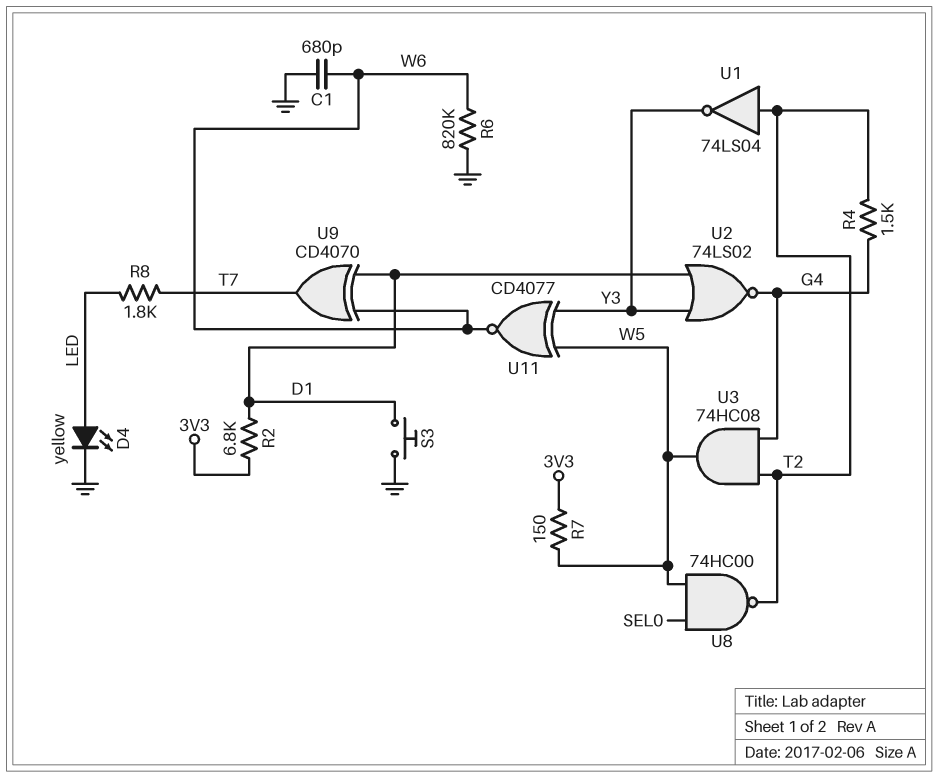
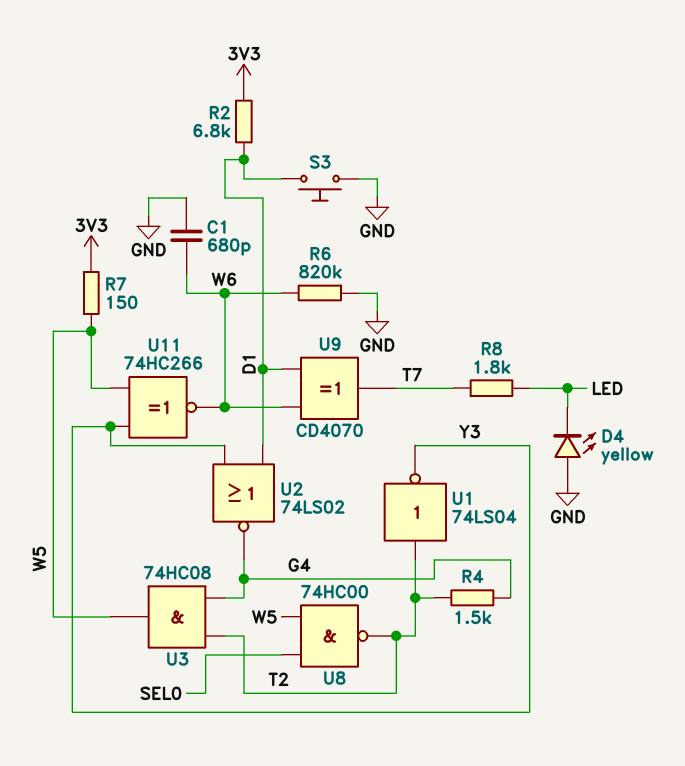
D4: LED yellow (A LED, K GND) -> LED yellow (A GND, K LED)
U11: XNOR CD4077 (in W5, in Y3, out W6) -> XNOR 74HC266 (in W5, in Y3, out W6)

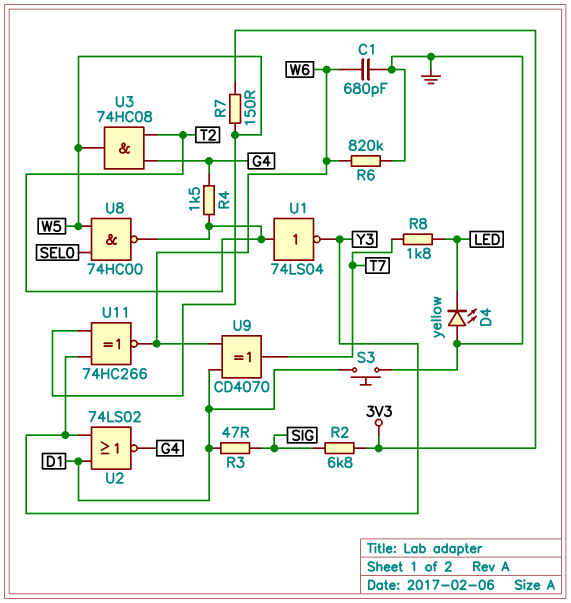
R2: 6.8k (3V3, D1) -> 6.8k (3V3, SIG)
R3: none -> 47 (D1, SIG)

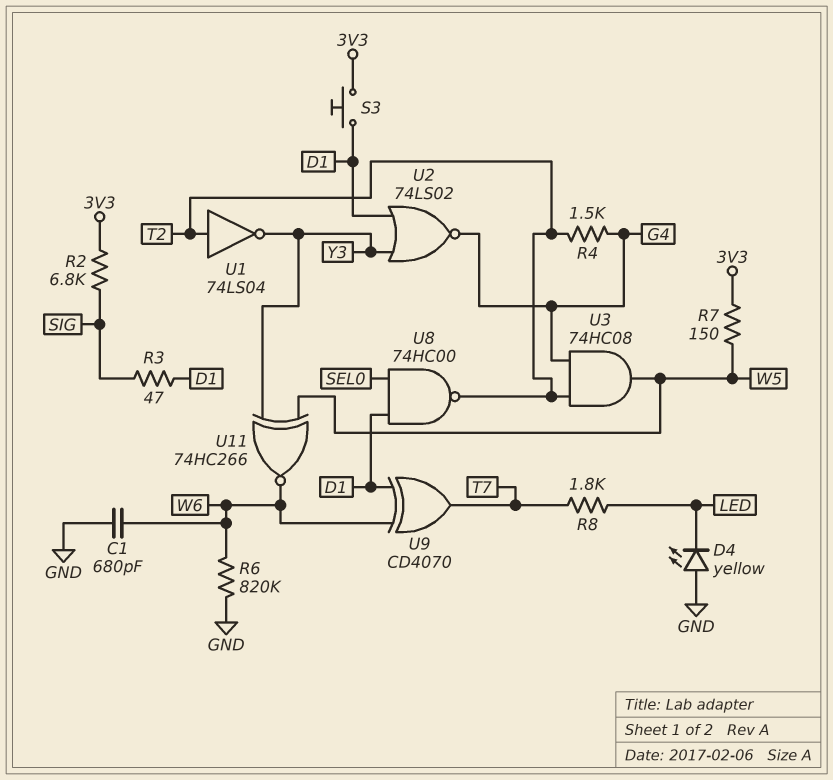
S3: button (D1, GND) -> button (3V3, D1)
U8: NAND 74HC00 (in SEL0, in W5, out T2) -> NAND 74HC00 (in D1, in SEL0, out T2)

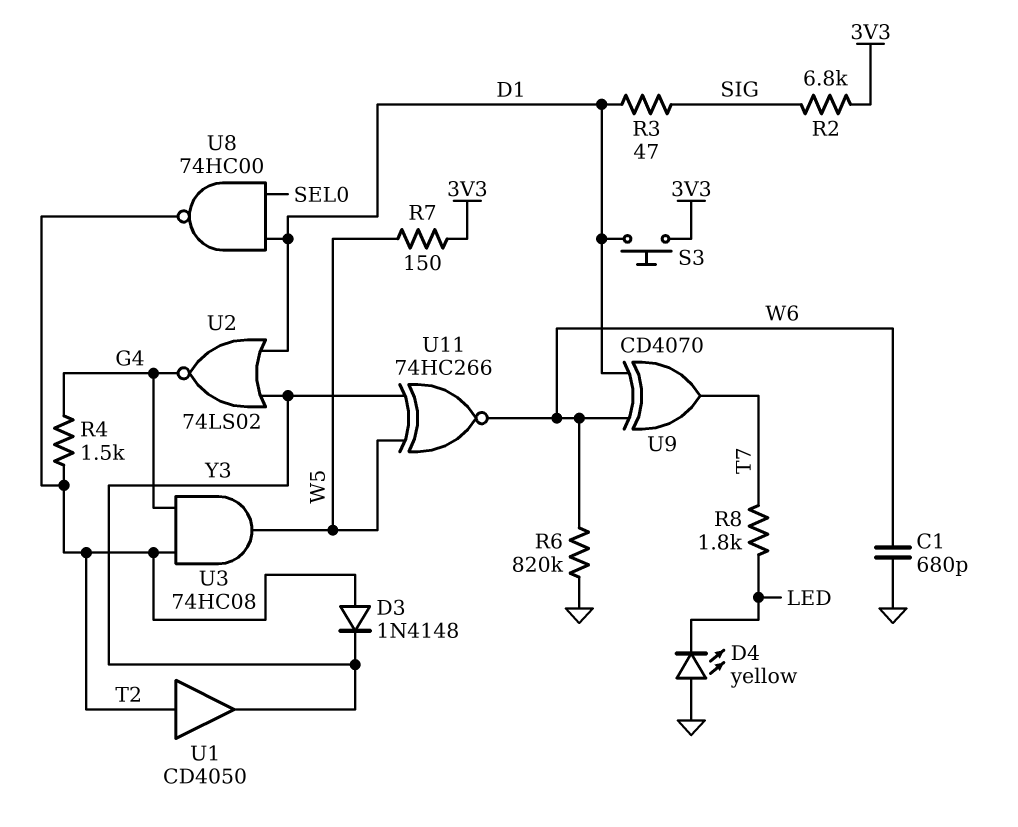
D3: none -> diode 1N4148 (A T2, K Y3)
U1: NOT 74LS04 (in T2, out Y3) -> buffer CD4050 (in T2, out Y3)

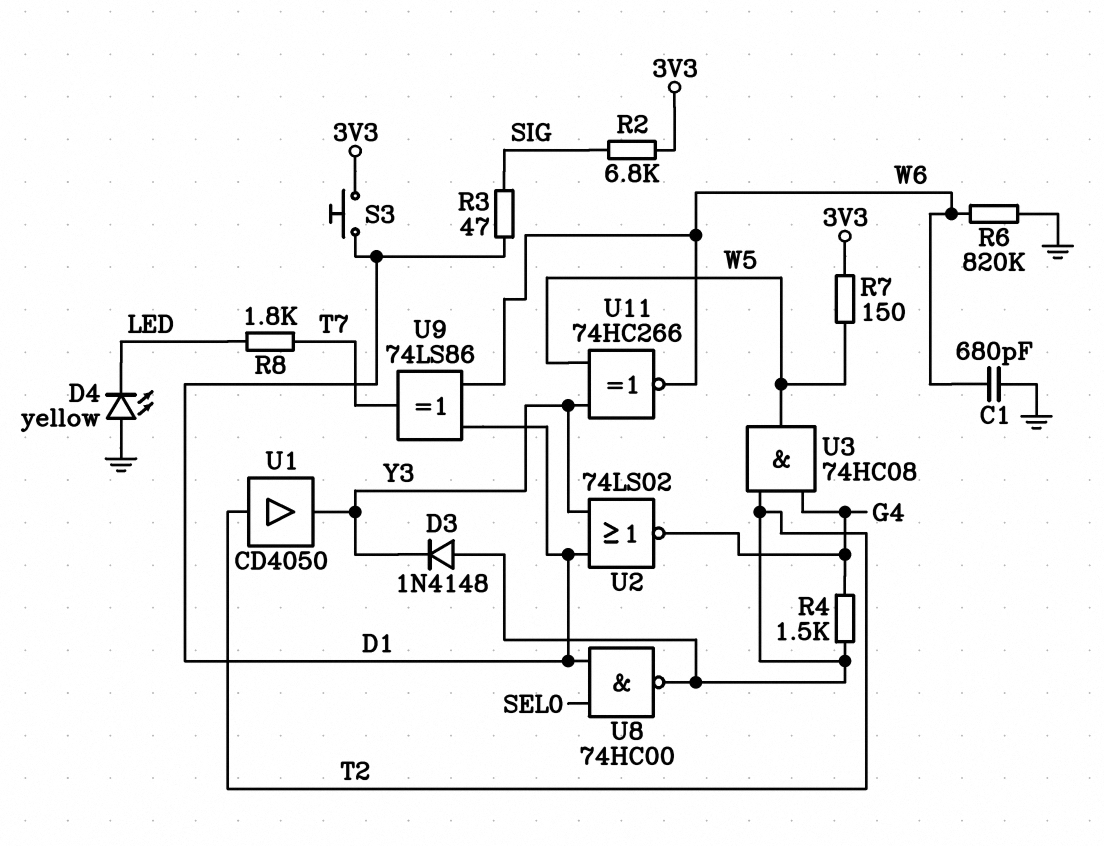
U9: XOR CD4070 (in D1, in W6, out T7) -> XOR 74LS86 (in D1, in W6, out T7)

